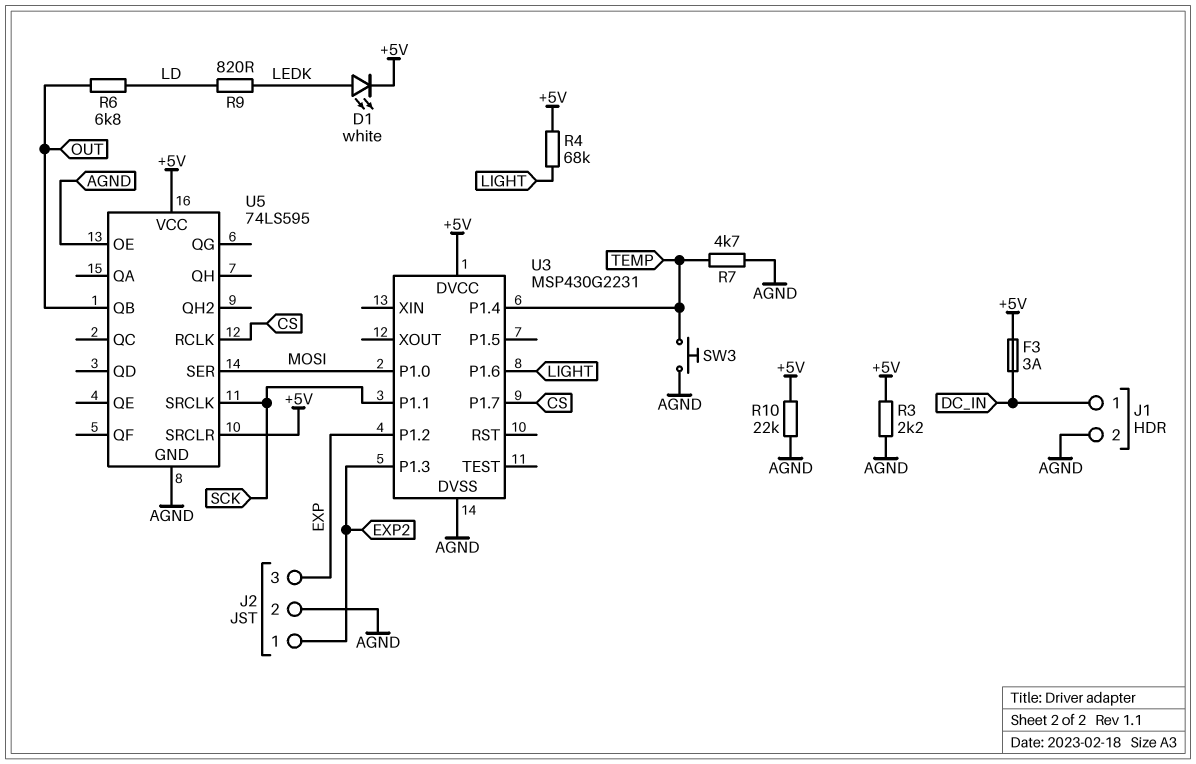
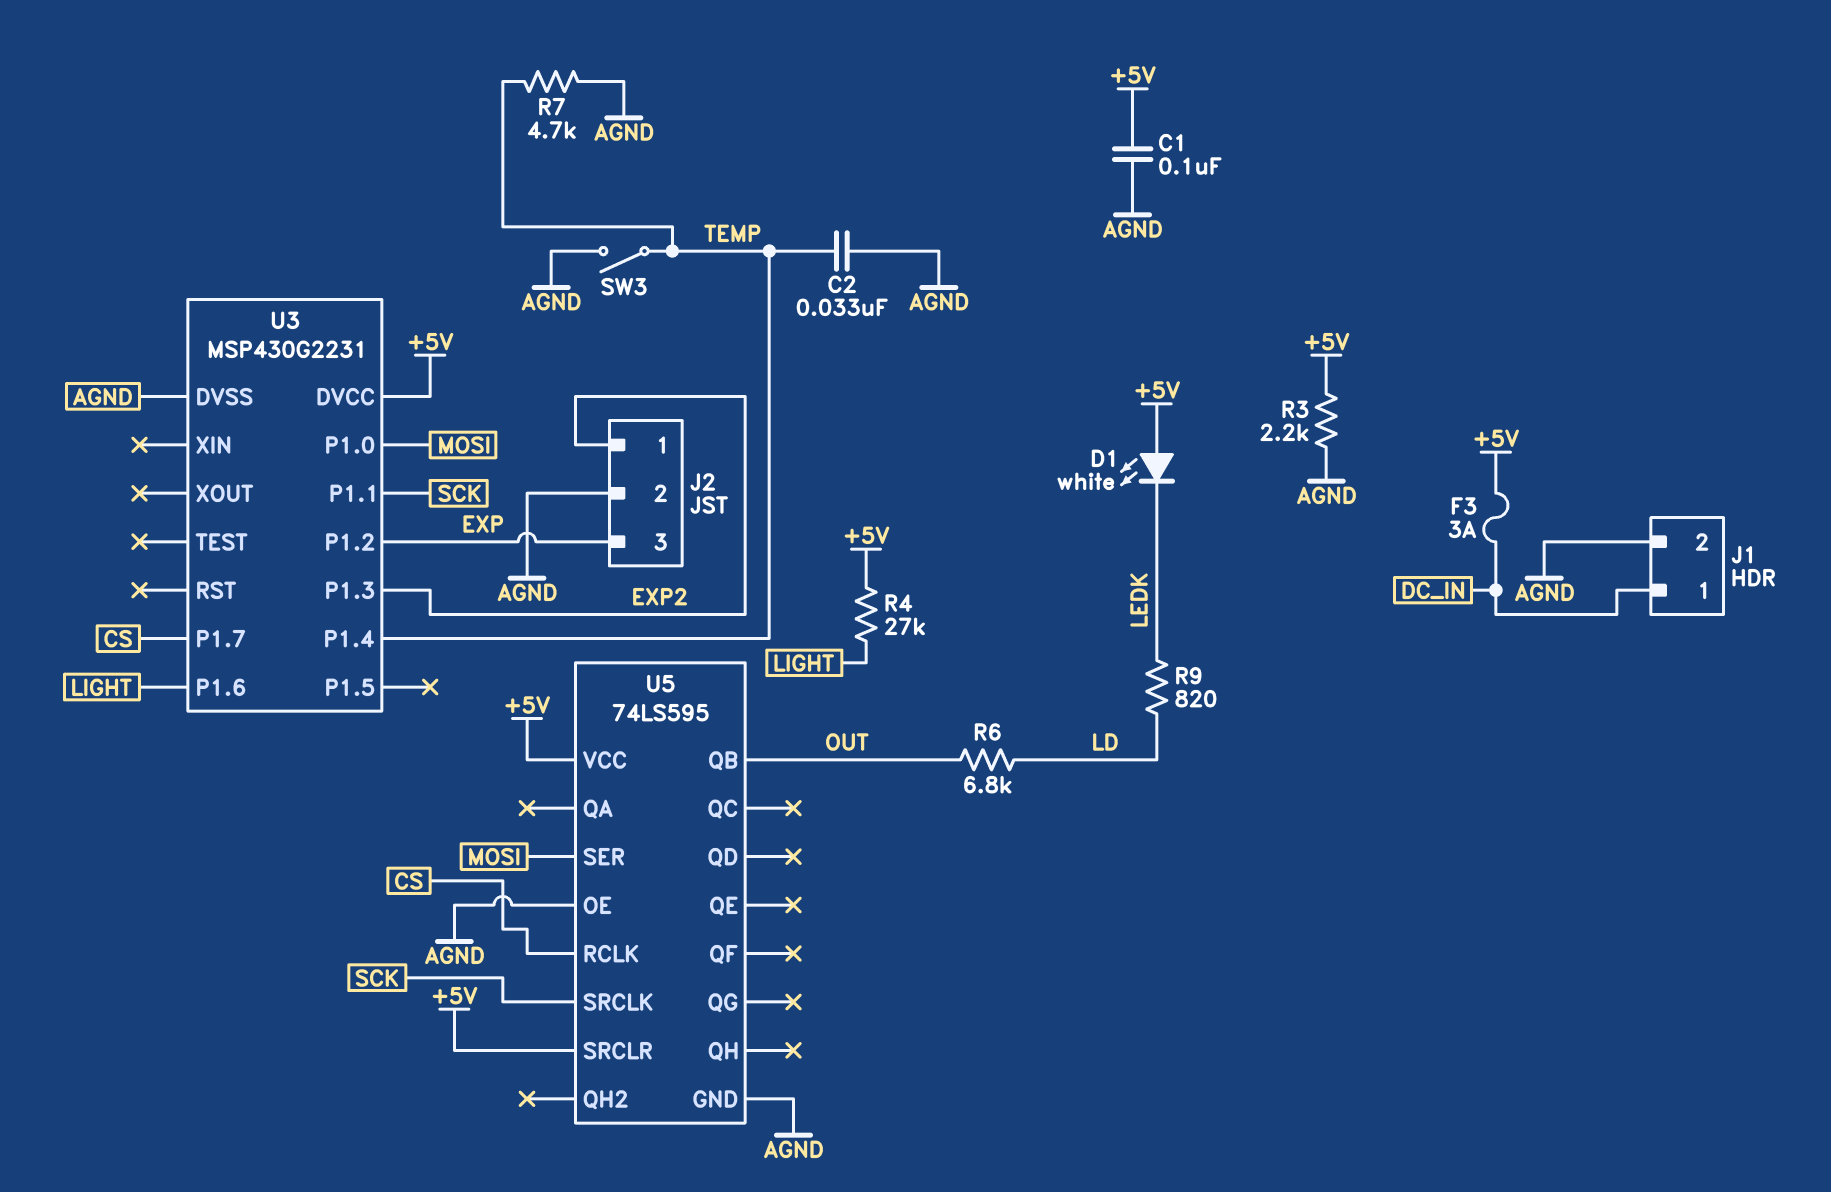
C1: none -> 100nF (+5V, AGND)
C2: none -> 33nF (AGND, TEMP)
D1: LED white (A LEDK, K +5V) -> LED white (A +5V, K LEDK)
R4: 68k (+5V, LIGHT) -> 27k (+5V, LIGHT)
R10: 22k (+5V, AGND) -> none
SW3: button (AGND, TEMP) -> switch (AGND, TEMP)

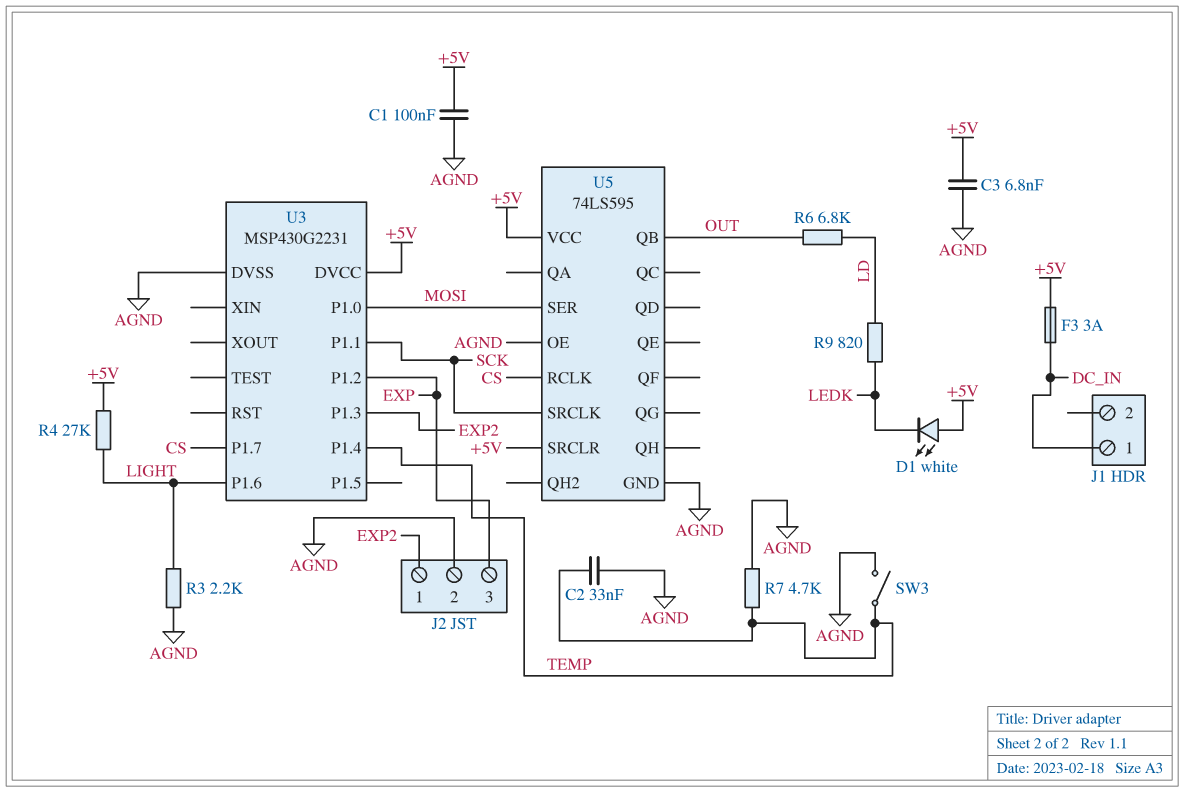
C3: none -> 6.8nF (+5V, AGND)
J1 pin 2: AGND -> none
R3: 2.2k (+5V, AGND) -> 2.2k (AGND, LIGHT)

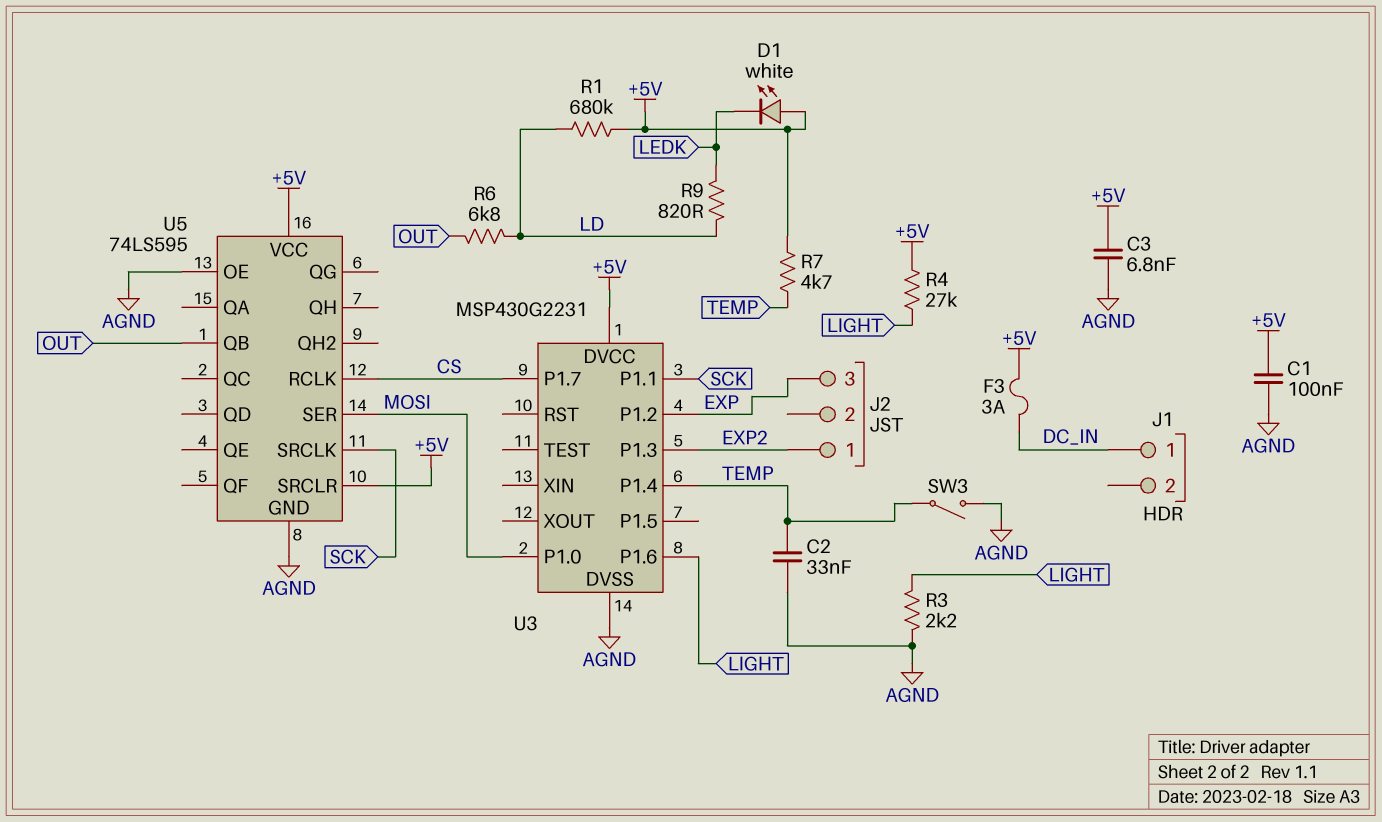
J2 pin 2: AGND -> none
R1: none -> 680k (+5V, LD)
R7: 4.7k (AGND, TEMP) -> 4.7k (+5V, TEMP)

